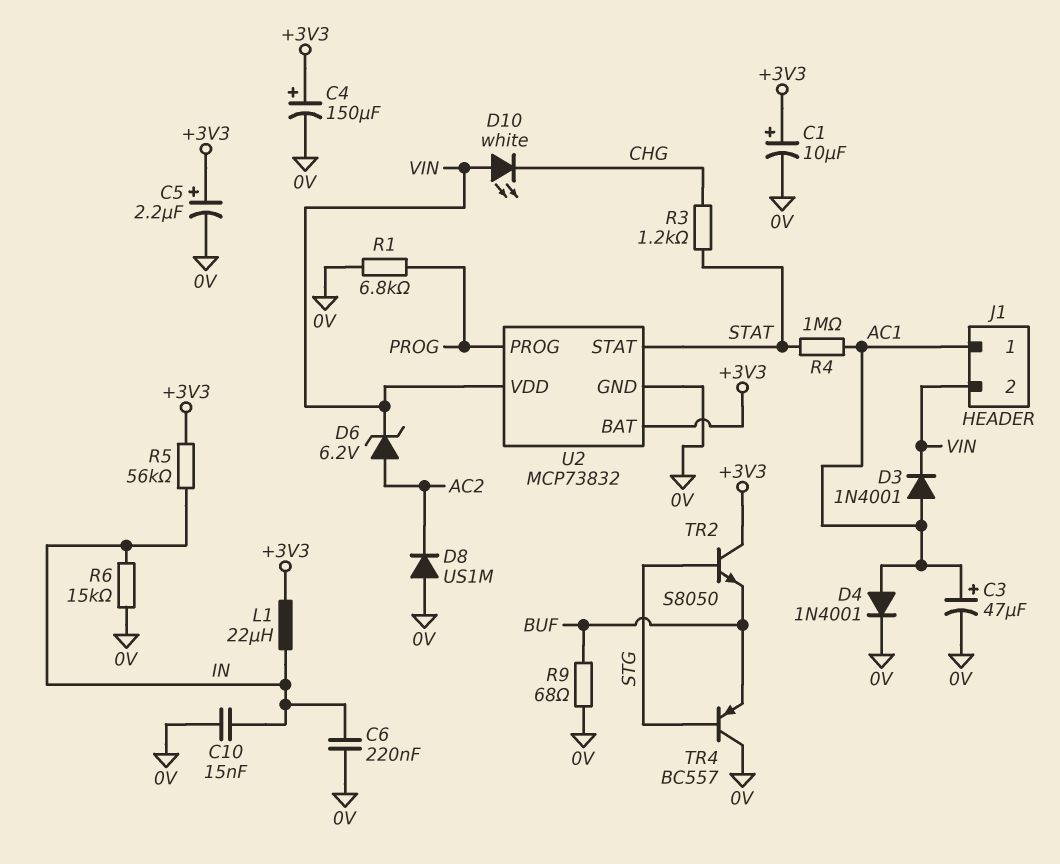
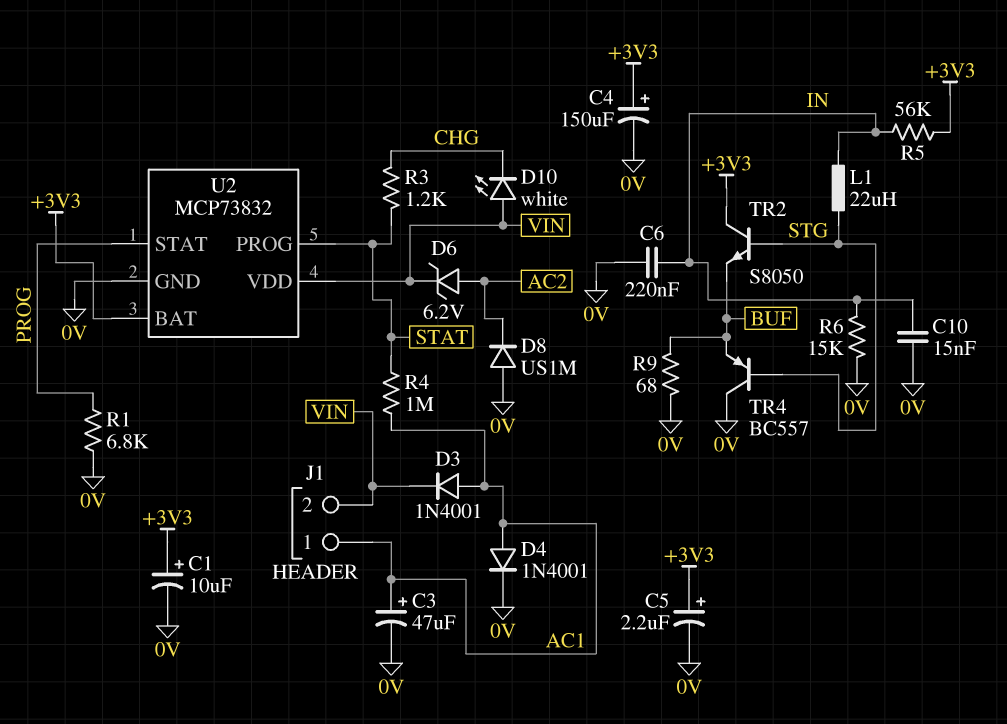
L1: 22uH (+3V3, IN) -> 22uH (IN, STG)
U2 pin PROG: PROG -> STAT
U2 pin STAT: STAT -> PROG

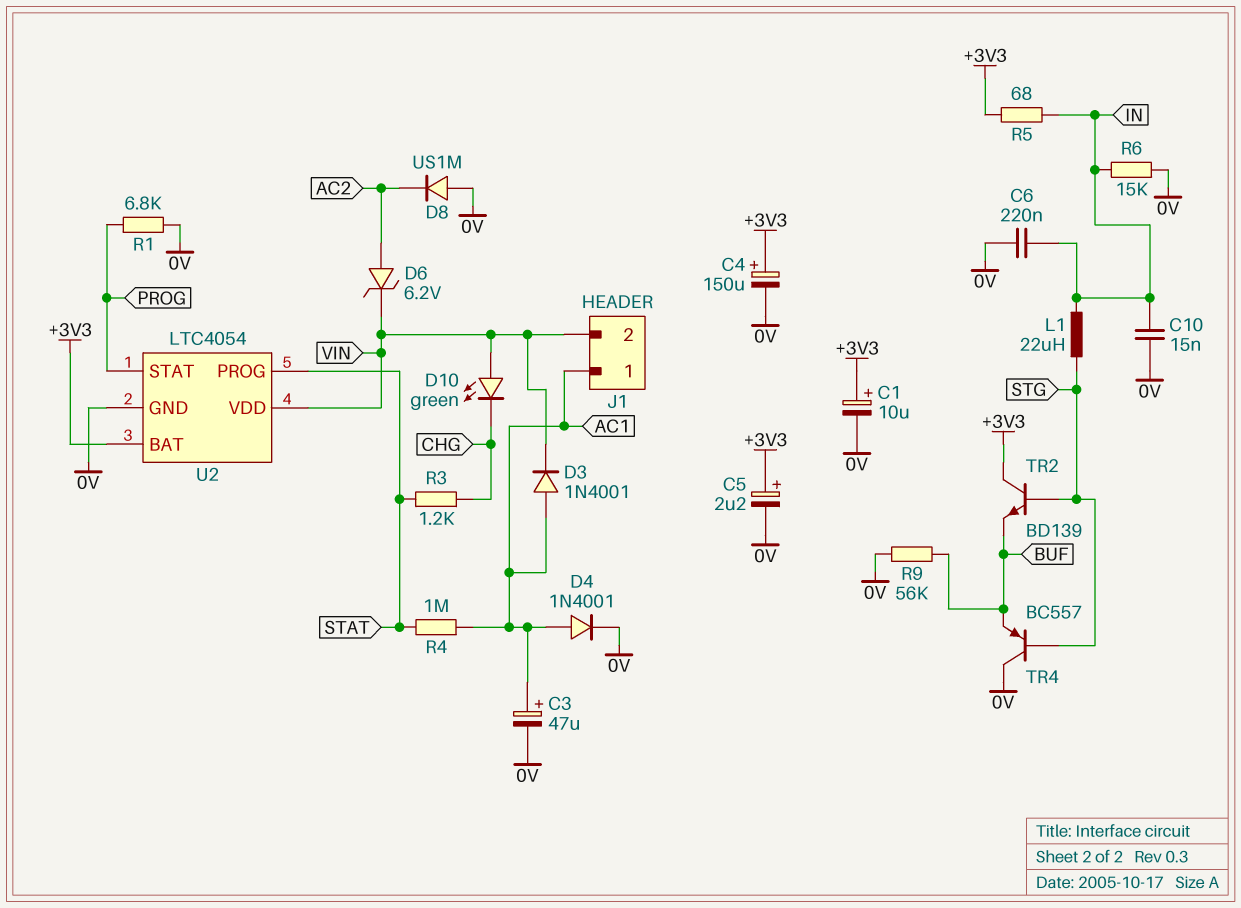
D10: LED white (A VIN, K CHG) -> LED green (A VIN, K CHG)
R5: 56k (+3V3, IN) -> 68 (+3V3, IN)
R9: 68 (0V, BUF) -> 56k (0V, BUF)
TR2: NPN S8050 (B STG, C +3V3, E BUF) -> NPN BD139 (B STG, C +3V3, E BUF)
U2: MCP73832 -> LTC4054

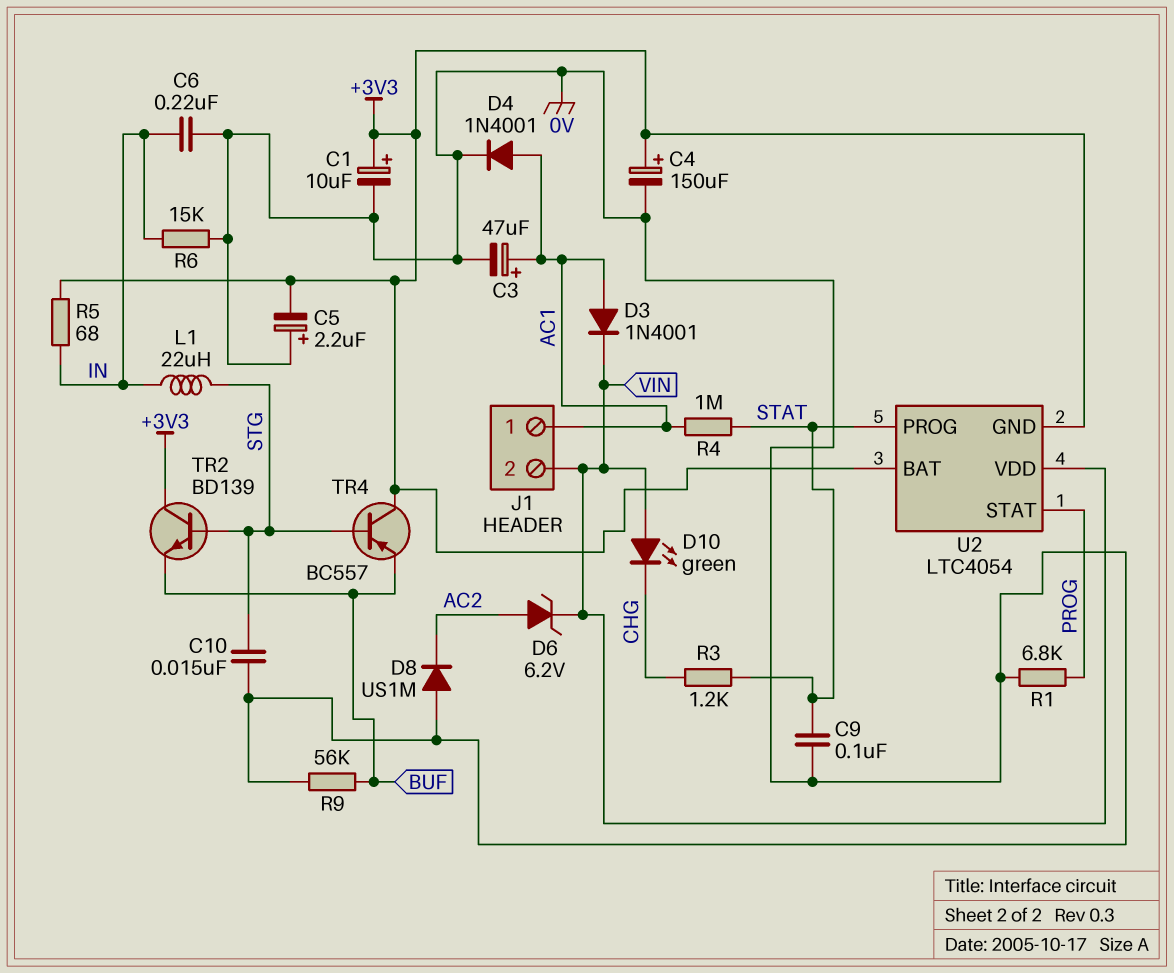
C5: 2.2uF (plus +3V3, minus 0V) -> 2.2uF (plus 0V, minus +3V3)
C9: none -> 100nF (0V, STAT)
C10: 15nF (0V, IN) -> 15nF (0V, STG)
TR4: PNP BC557 (B STG, C 0V, E BUF) -> PNP BC557 (B STG, C +3V3, E BUF)
U2 pin GND: 0V -> +3V3

